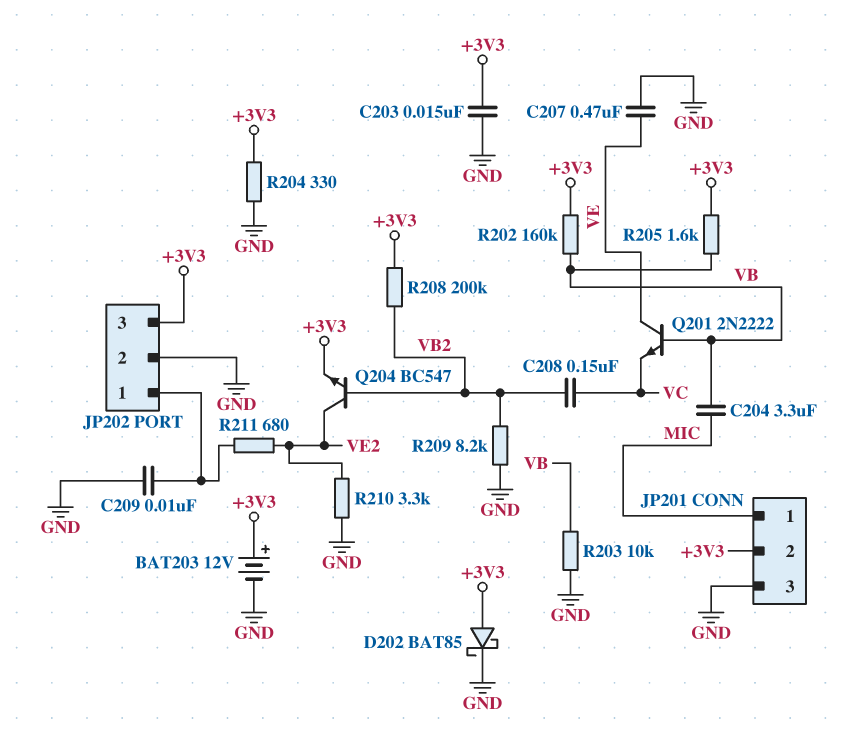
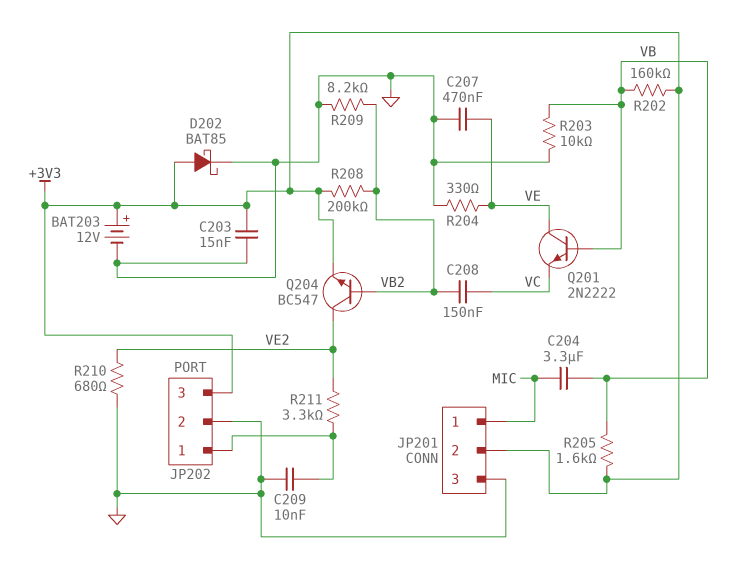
R204: 330 (+3V3, GND) -> 330 (GND, VE)
R210: 3.3k (GND, VE2) -> 680 (GND, VE2)
R211: 680 (JP202/1, VE2) -> 3.3k (JP202/1, VE2)

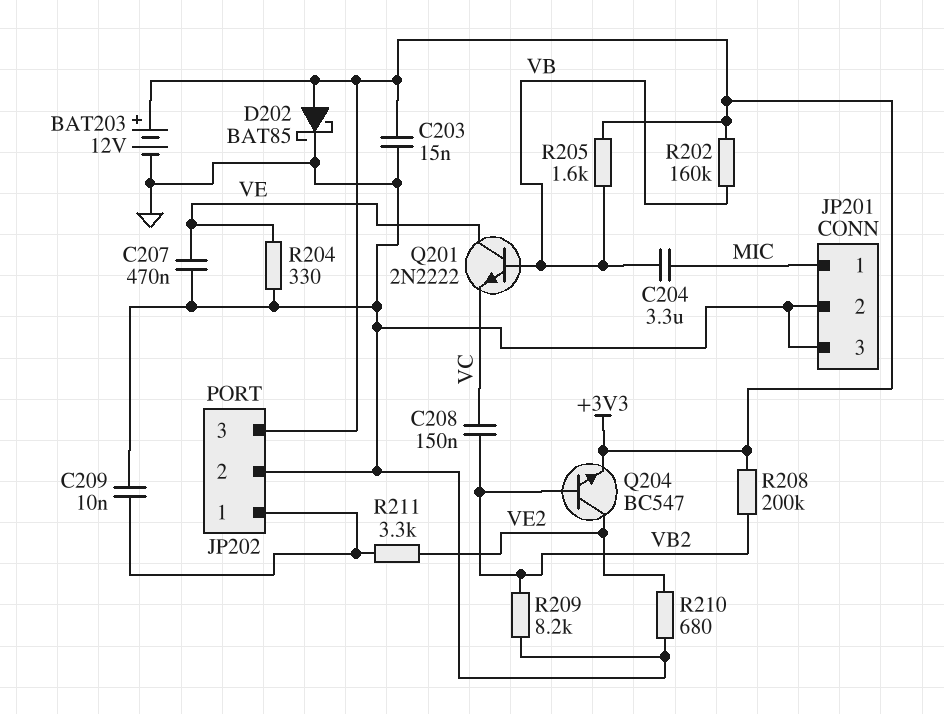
JP201 pin 2: +3V3 -> GND
R203: 10k (GND, VB) -> none

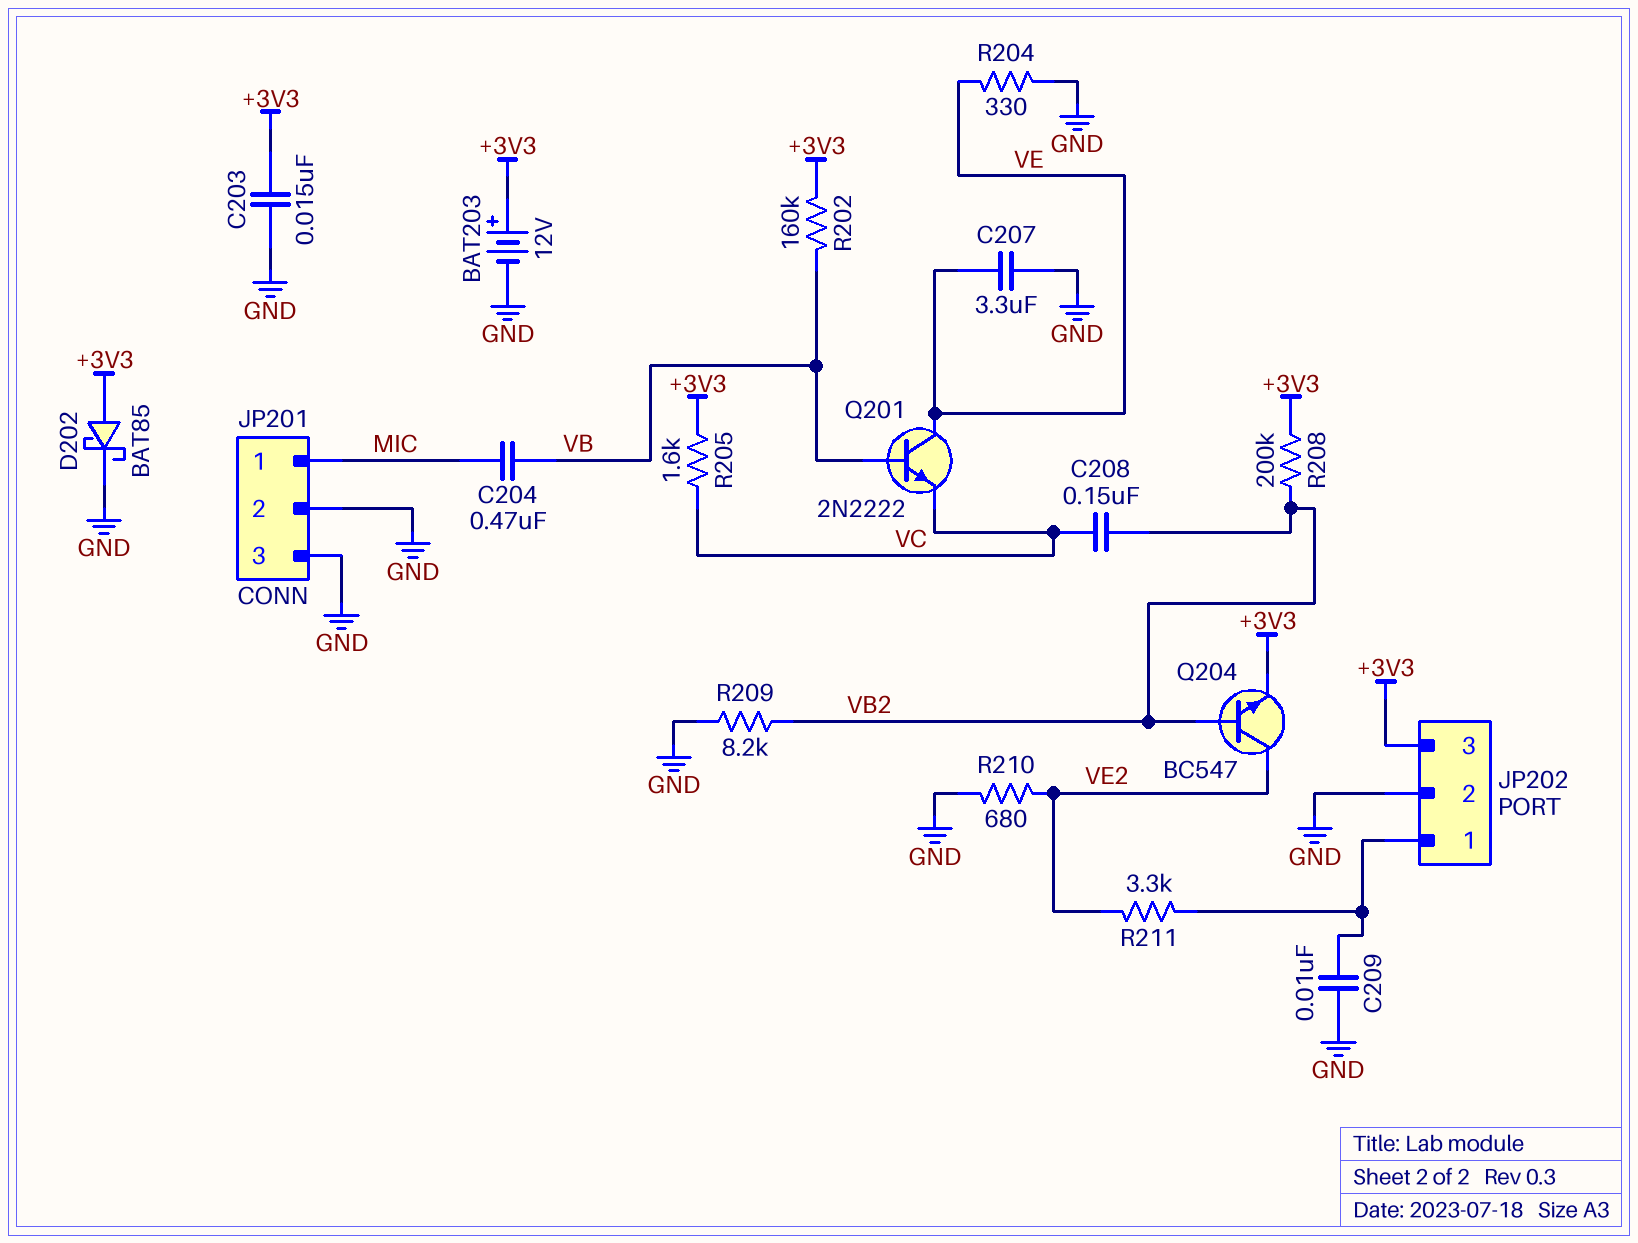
C204: 3.3uF (MIC, VB) -> 470nF (MIC, VB)
C207: 470nF (GND, VE) -> 3.3uF (GND, VE)
R205: 1.6k (+3V3, VB) -> 1.6k (+3V3, VC)

